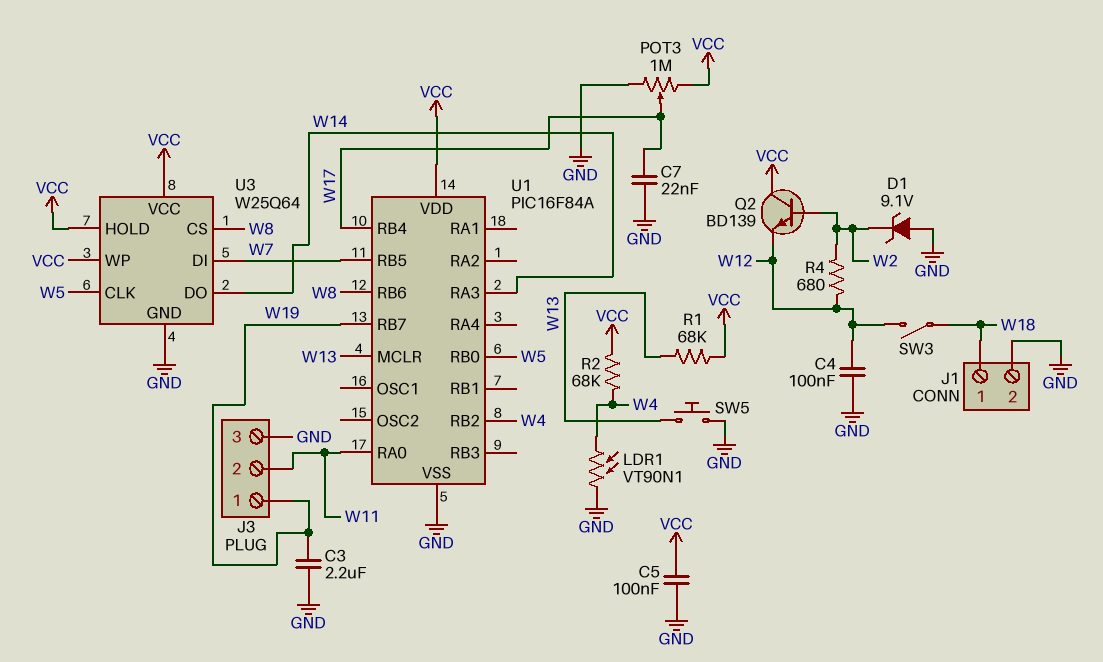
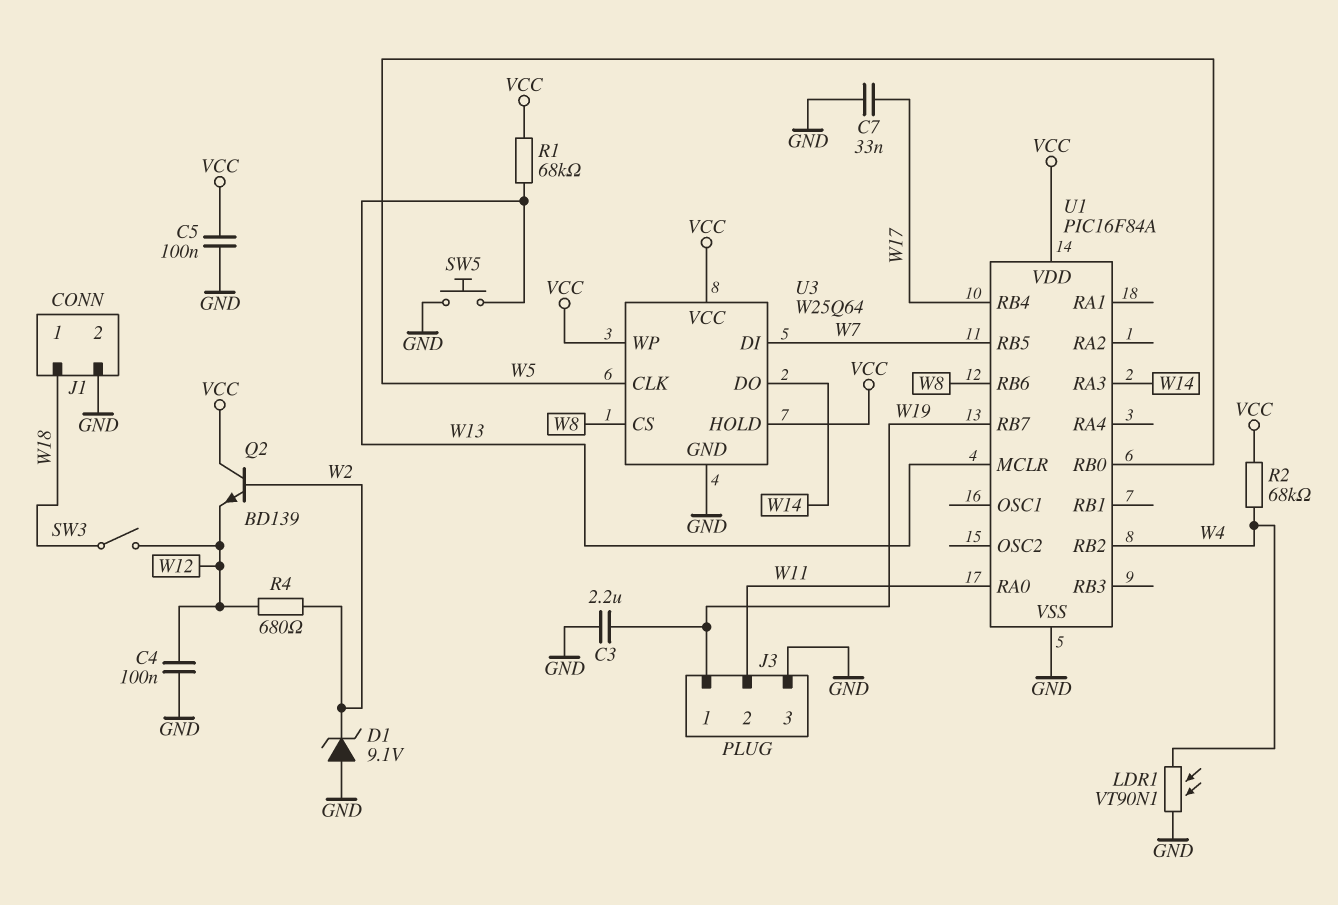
C7: 22nF (GND, W17) -> 33nF (GND, W17)
POT3: 1M (GND, VCC, wiper W17) -> none

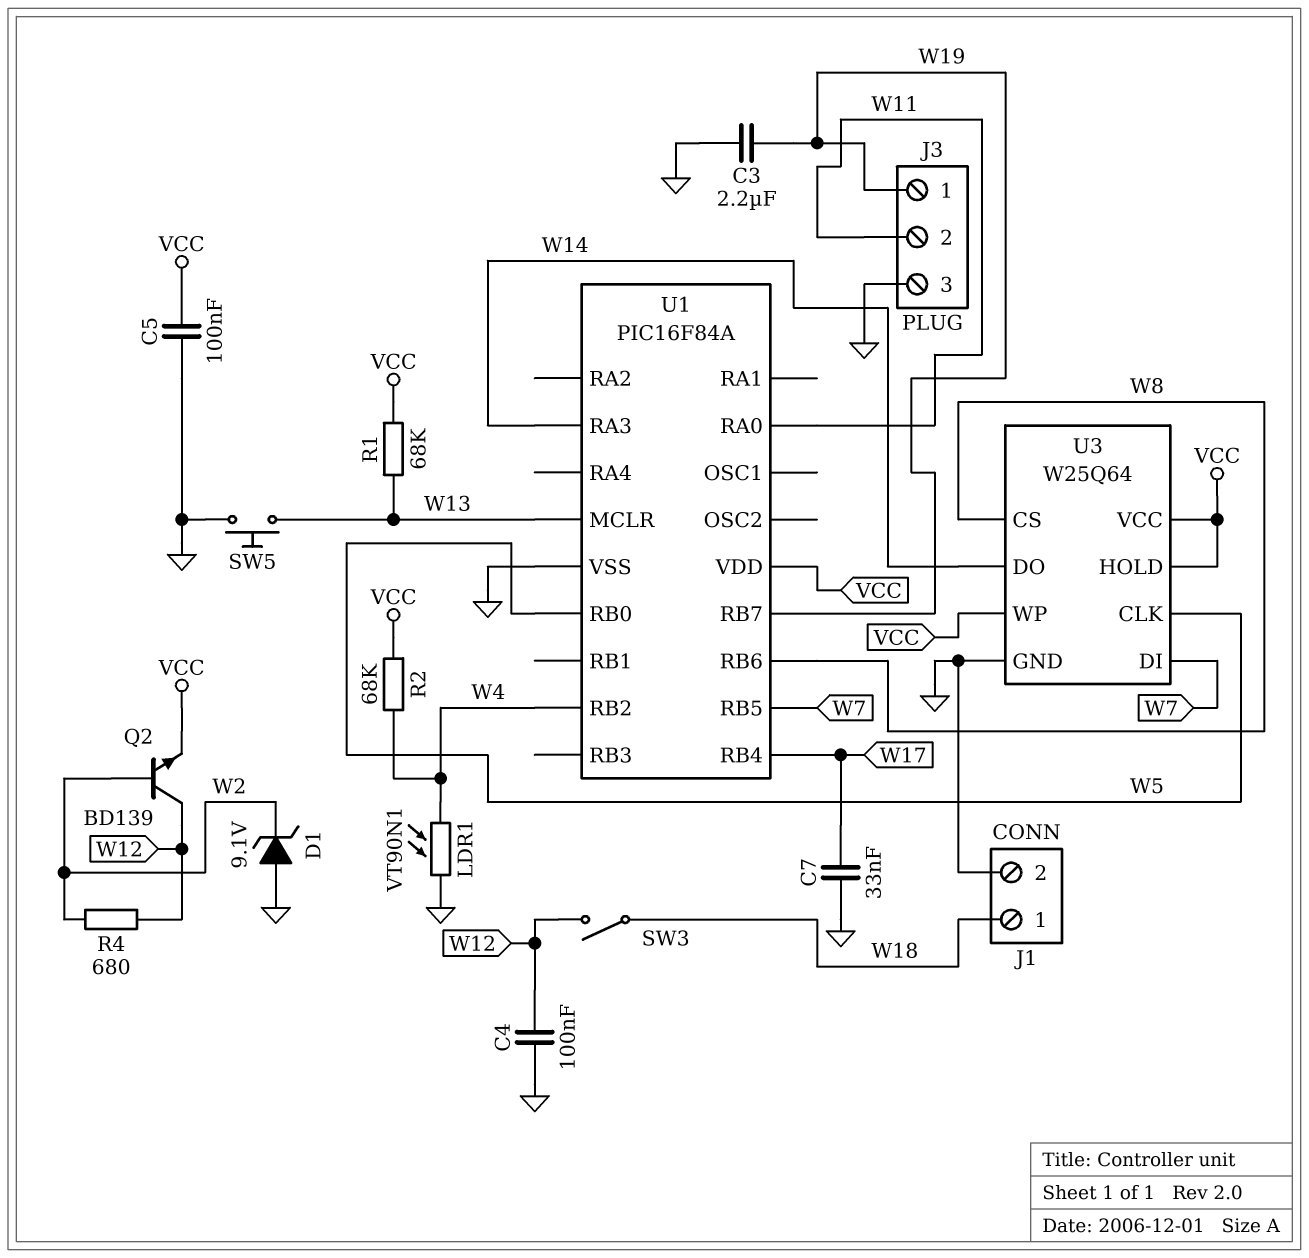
Q2: NPN BD139 (B W2, C VCC, E W12) -> NPN BD139 (B W2, C W12, E VCC)

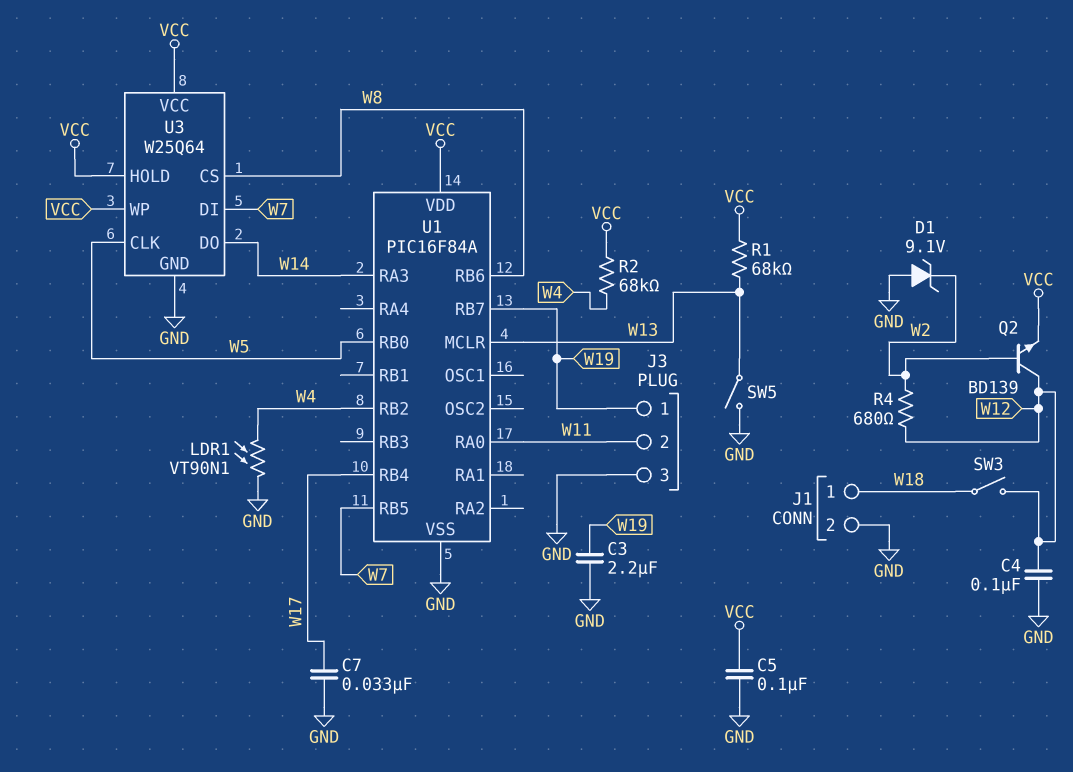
SW5: button (GND, W13) -> switch (GND, W13)

